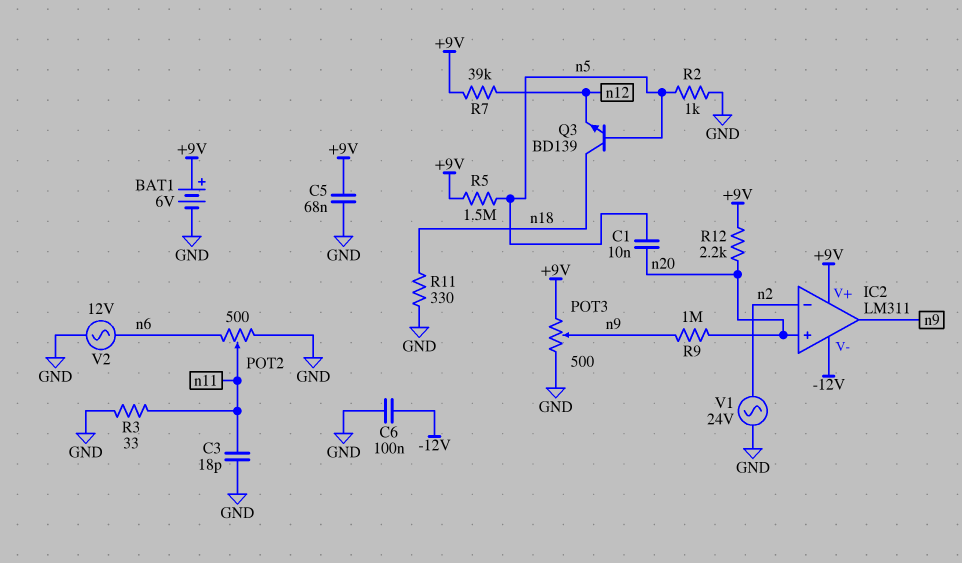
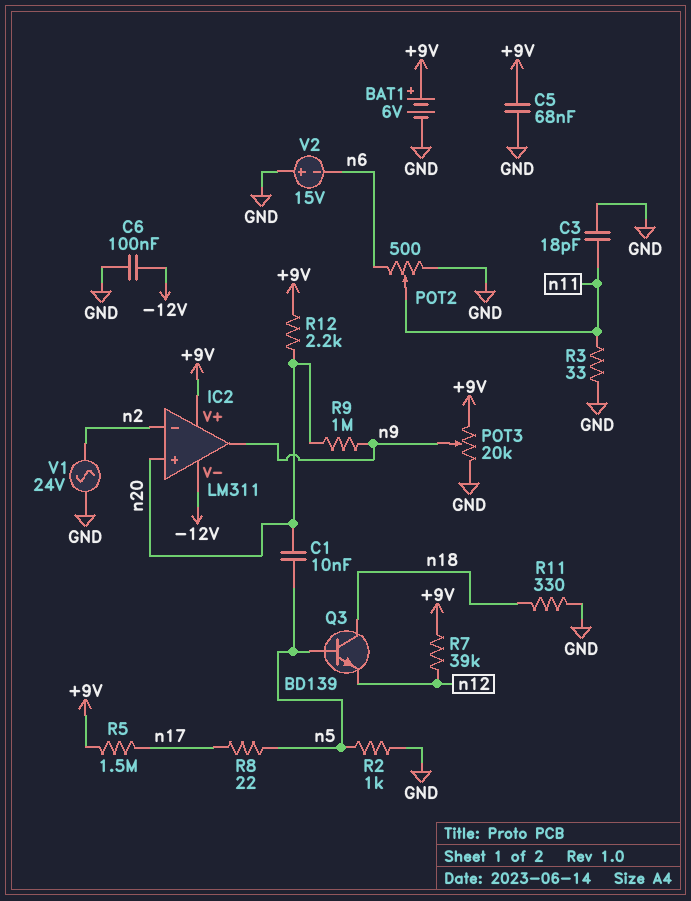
POT3: 500 (+9V, GND, wiper n9) -> 20k (+9V, GND, wiper n9)
R5: 1.5M (+9V, n5) -> 1.5M (+9V, n17)
R8: none -> 22 (n5, n17)
V2: AC 12V (GND, n6) -> 15V (plus GND, minus n6)

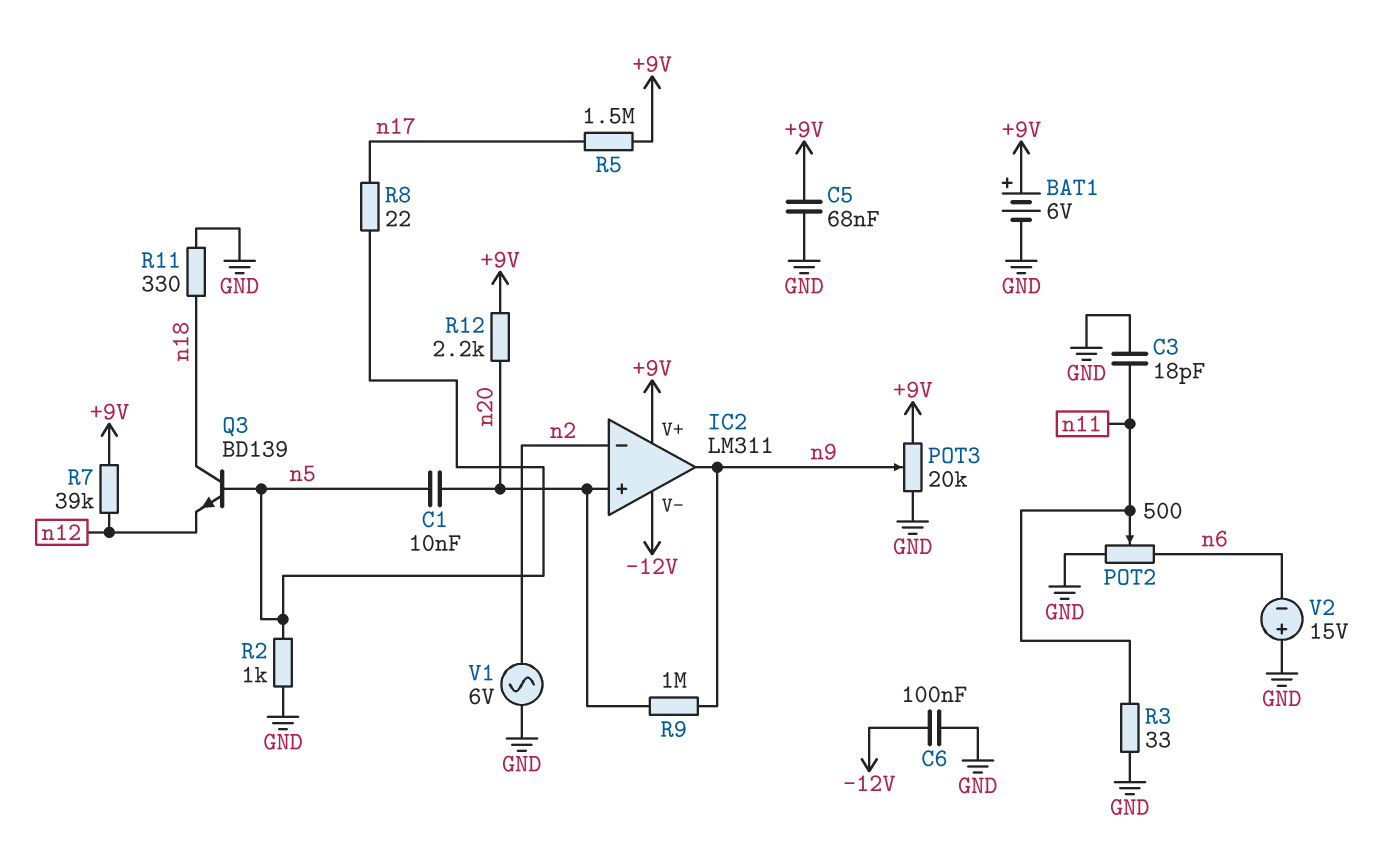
V1: AC 24V (GND, n2) -> AC 6V (GND, n2)

